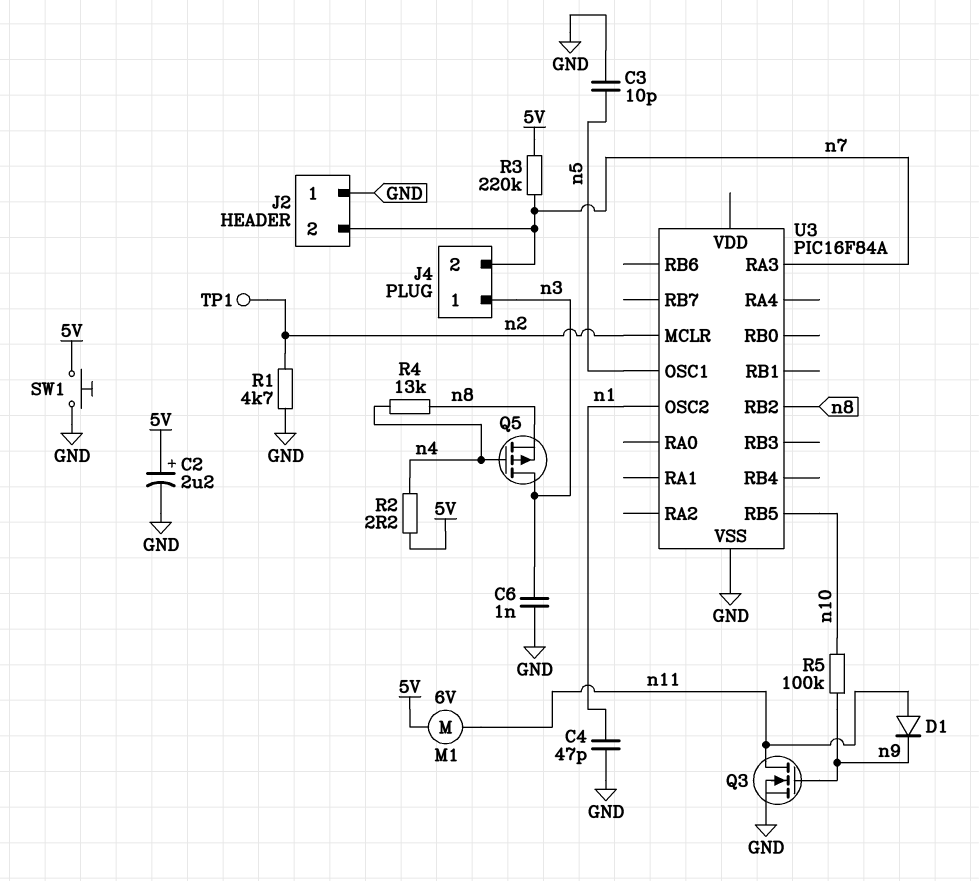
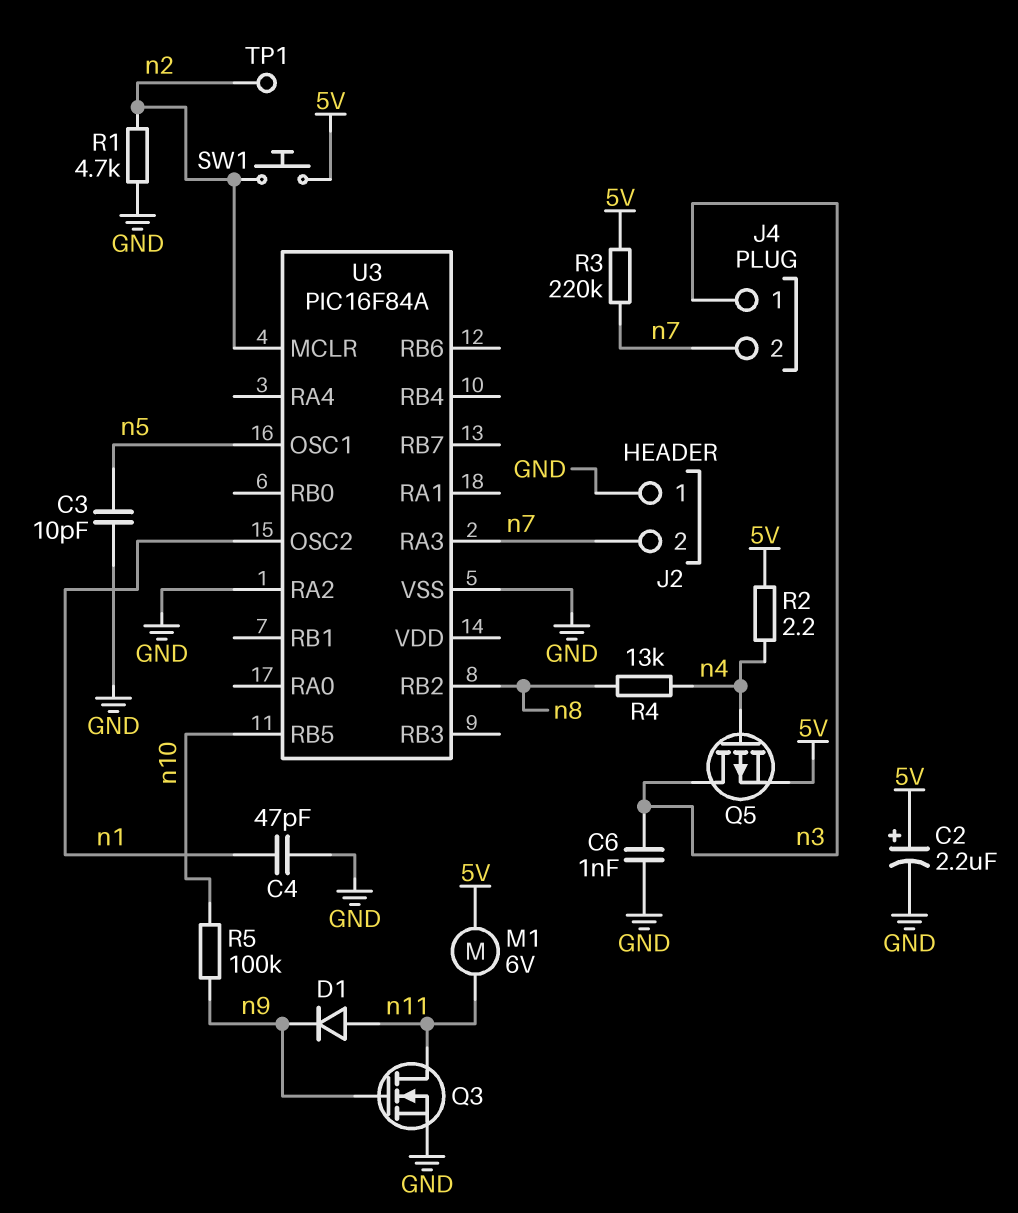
Q5: PMOS (G n4, D n3, S n8) -> PMOS (G n4, D n3, S 5V)
SW1: button (5V, GND) -> button (5V, n2)
U3 pin RA2: none -> GND

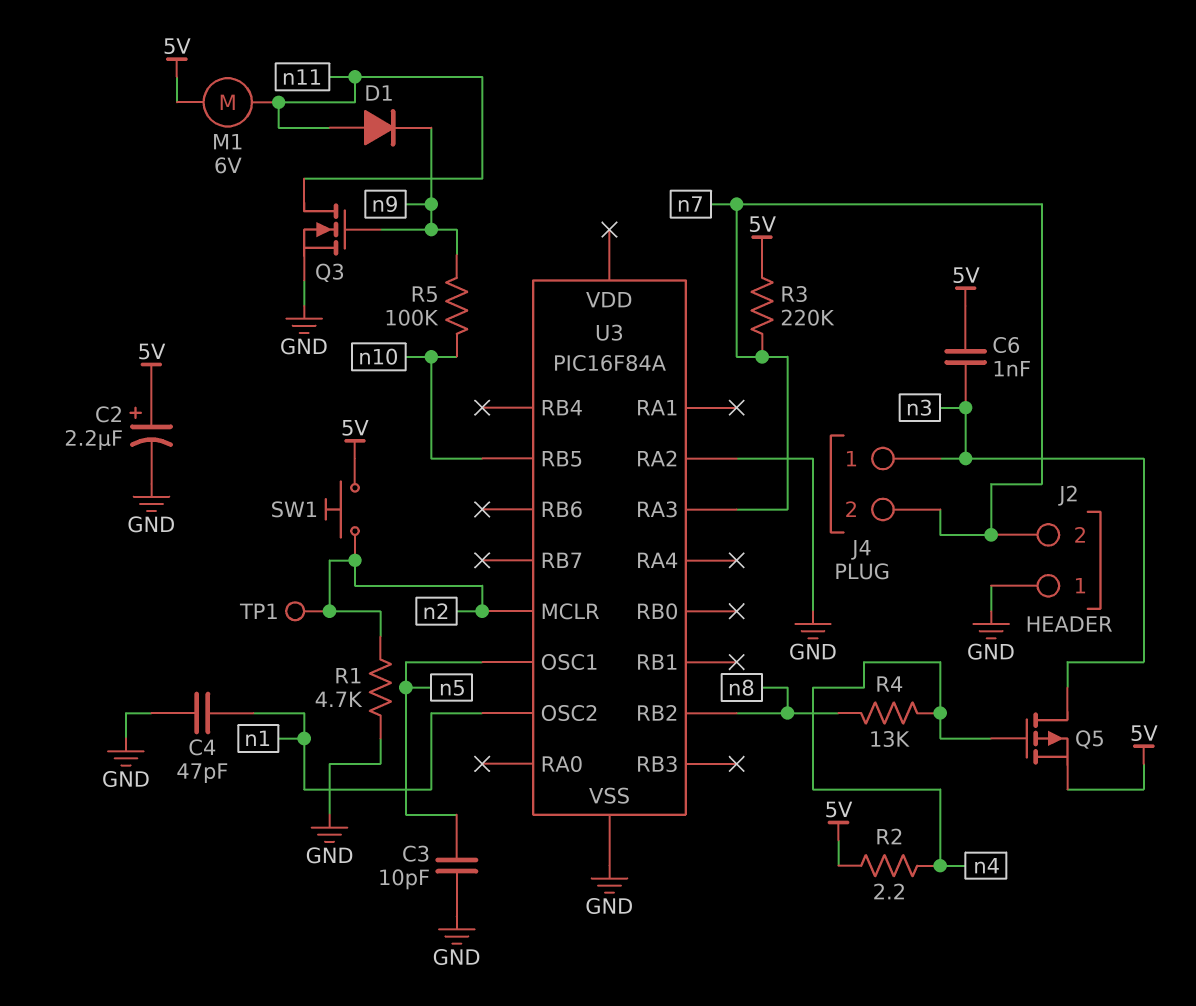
C6: 1nF (GND, n3) -> 1nF (5V, n3)

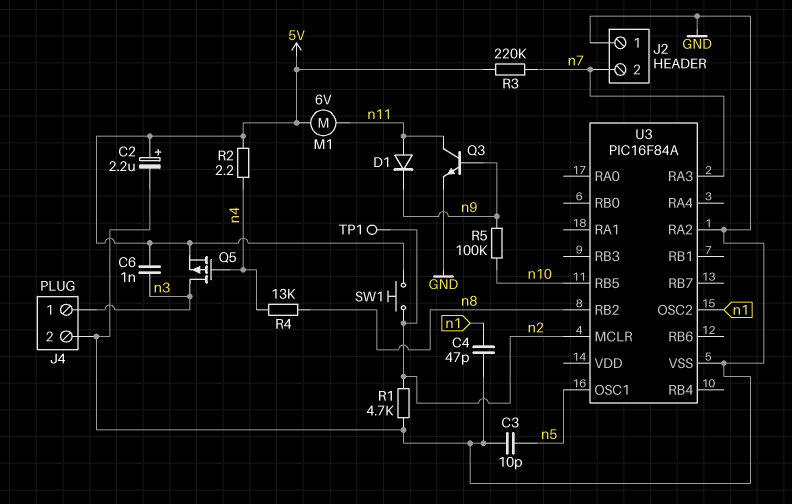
J4 pin 2: n7 -> GND
Q3: NMOS (G n9, D n11, S GND) -> NPN (B n9, C n11, E GND)

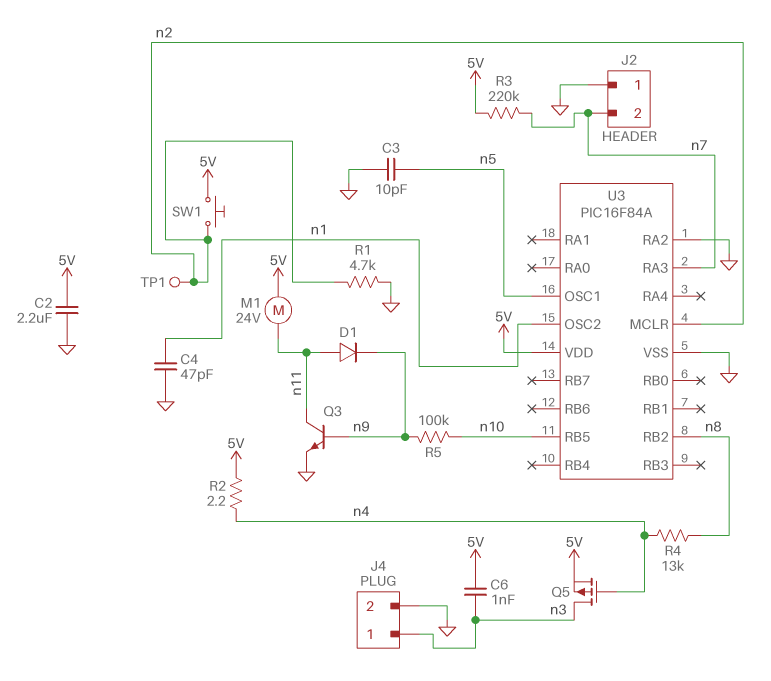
C2: 2.2uF (plus 5V, minus GND) -> 2.2uF (5V, GND)
M1: motor 6V (5V, n11) -> motor 24V (5V, n11)
U3 pin VDD: none -> 5V

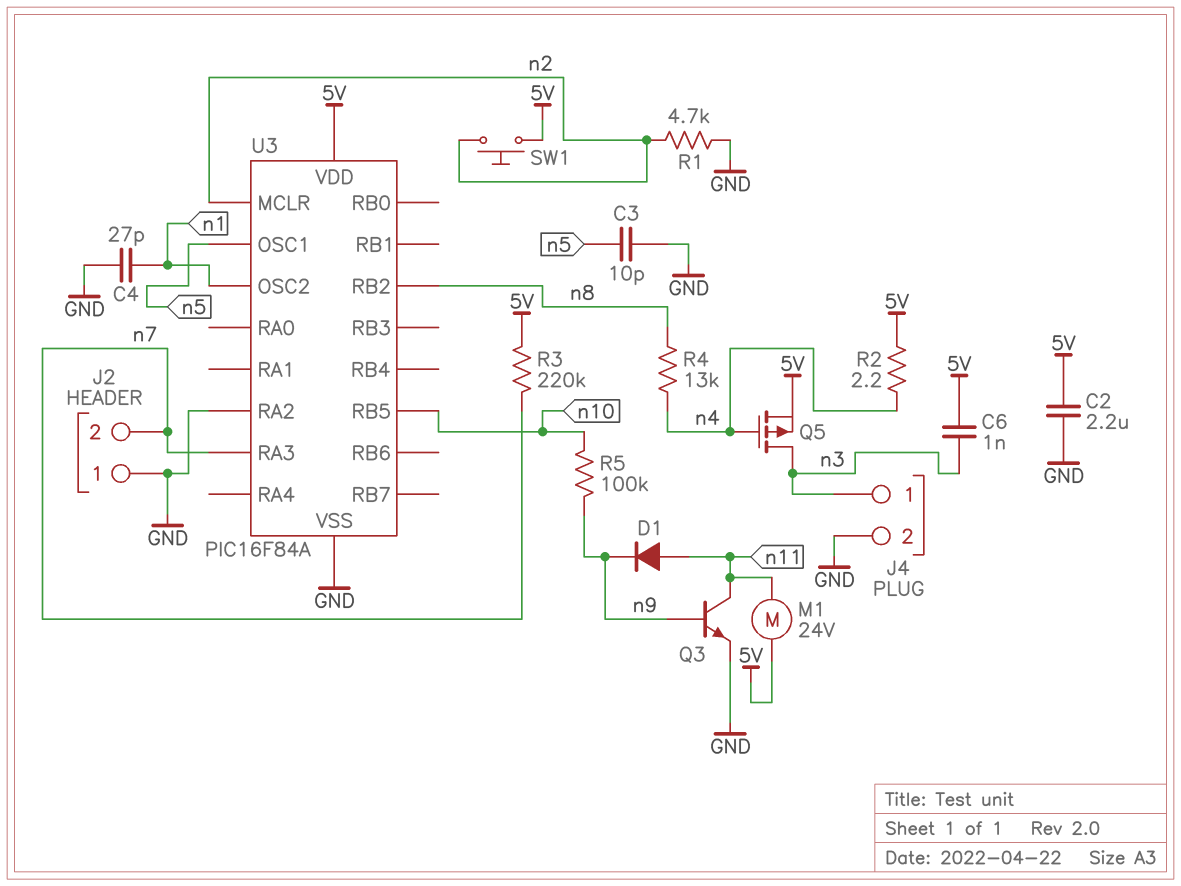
C4: 47pF (GND, n1) -> 27pF (GND, n1)
TP1: test point (n2) -> none

